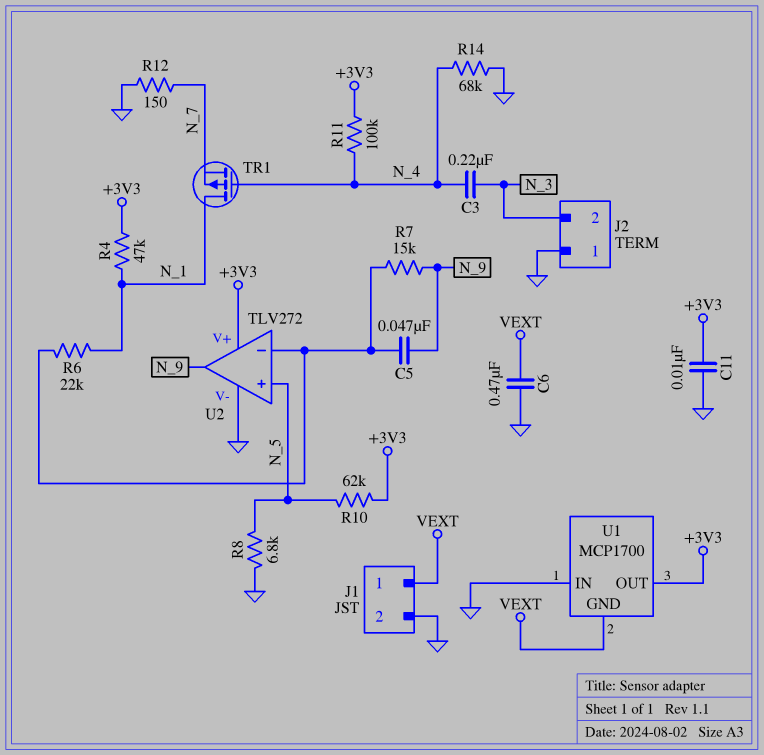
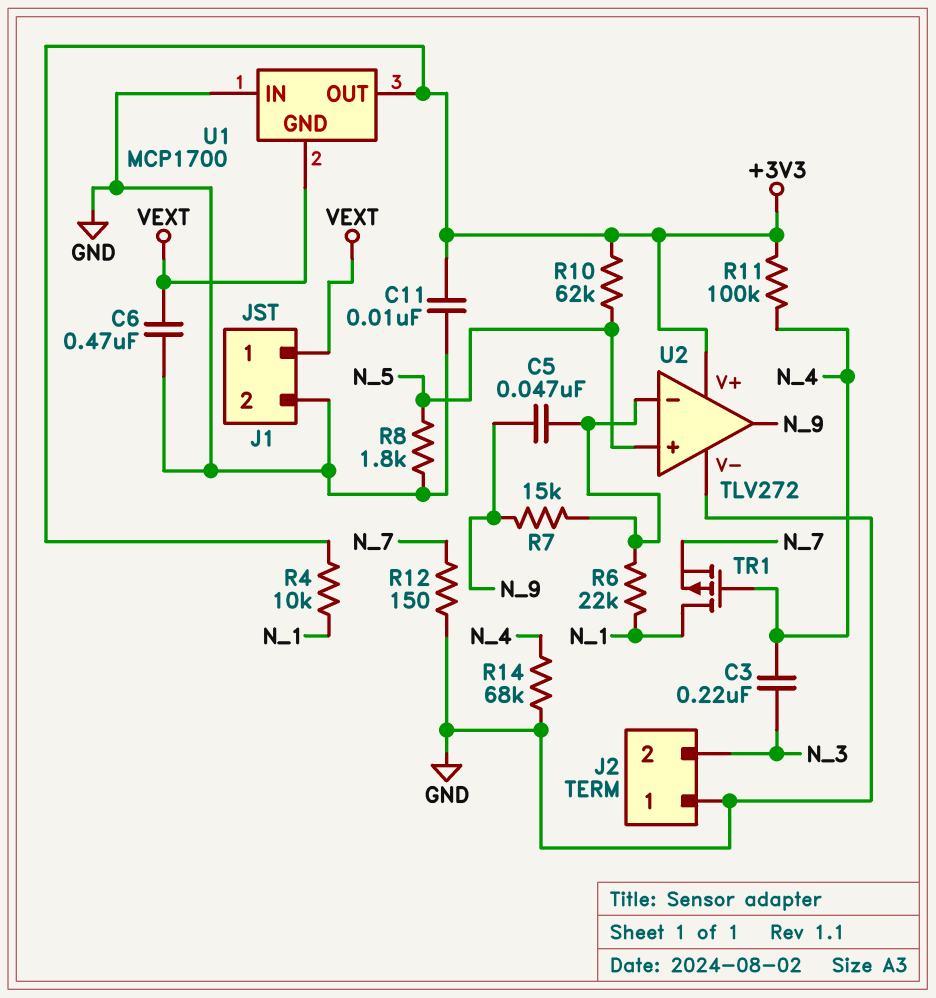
R4: 47k (+3V3, N_1) -> 10k (+3V3, N_1)
R8: 6.8k (GND, N_5) -> 1.8k (GND, N_5)

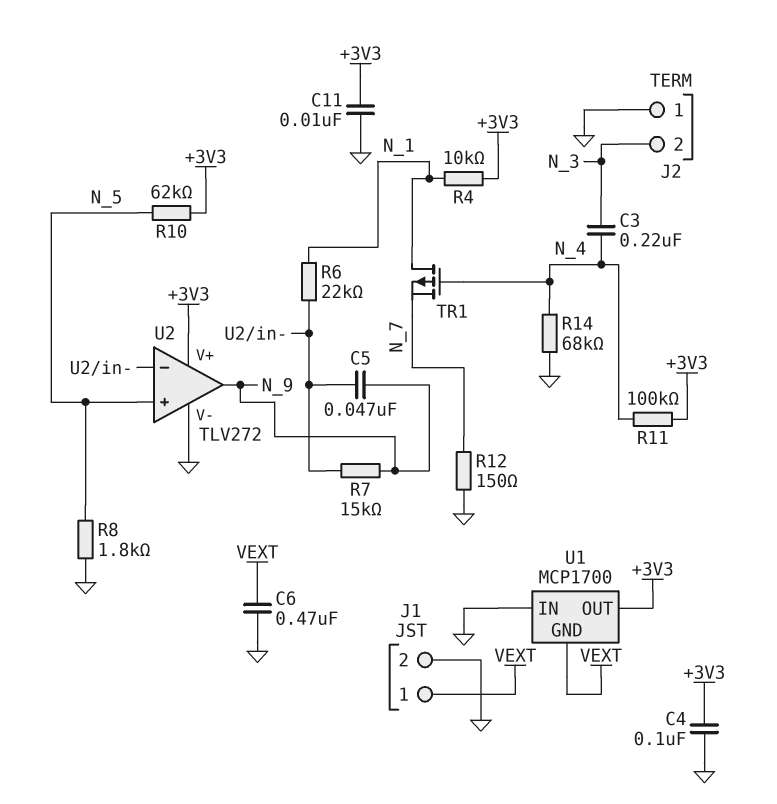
C4: none -> 100nF (+3V3, GND)

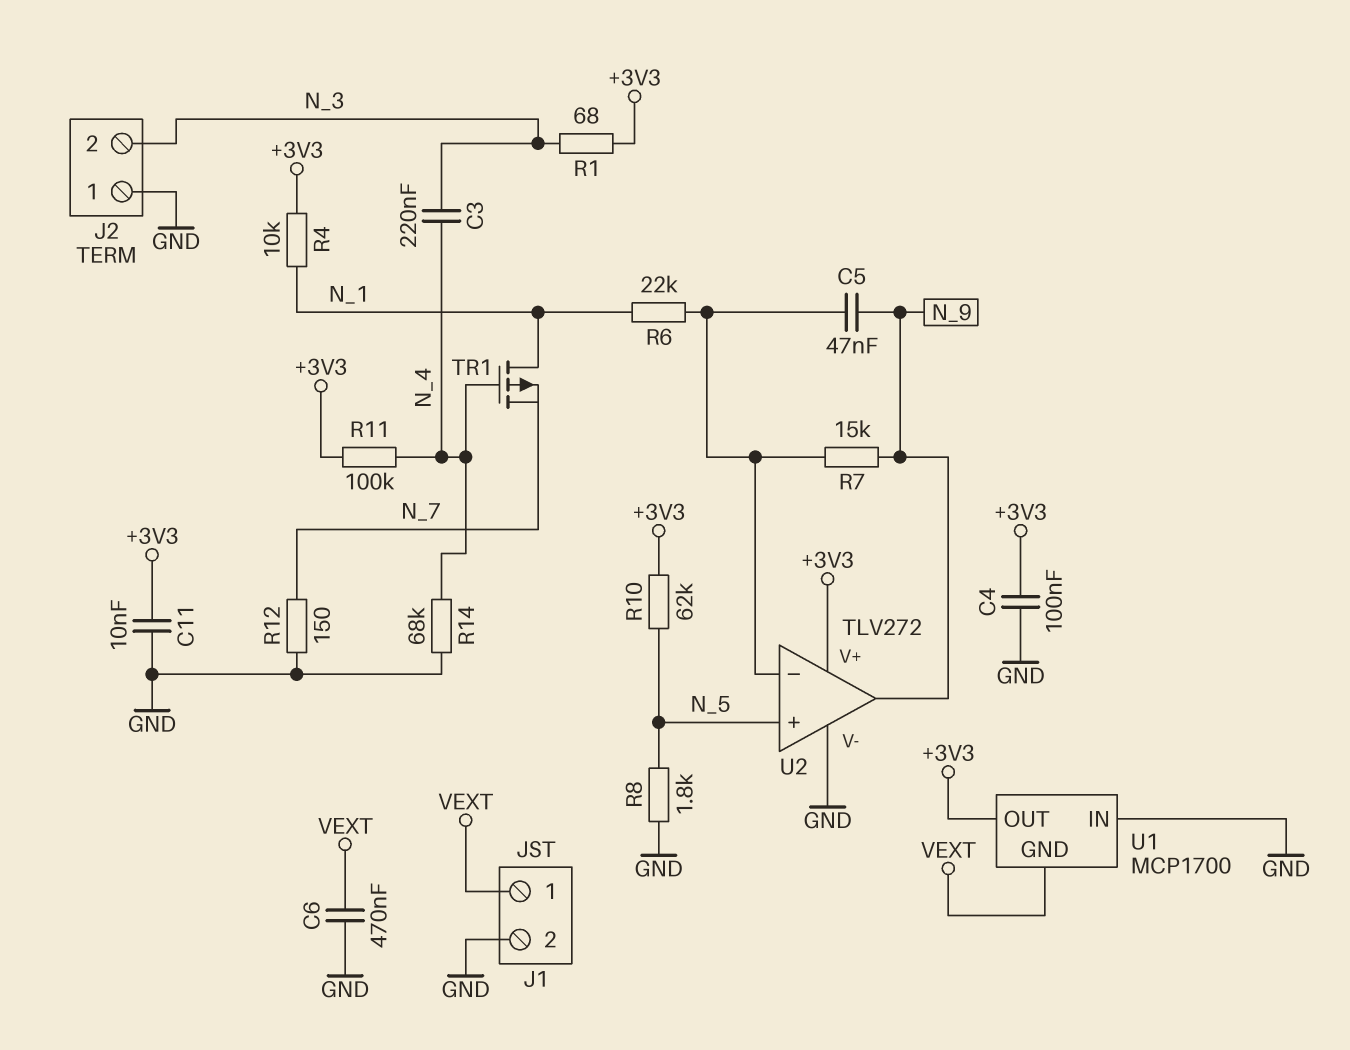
R1: none -> 68 (+3V3, N_3)

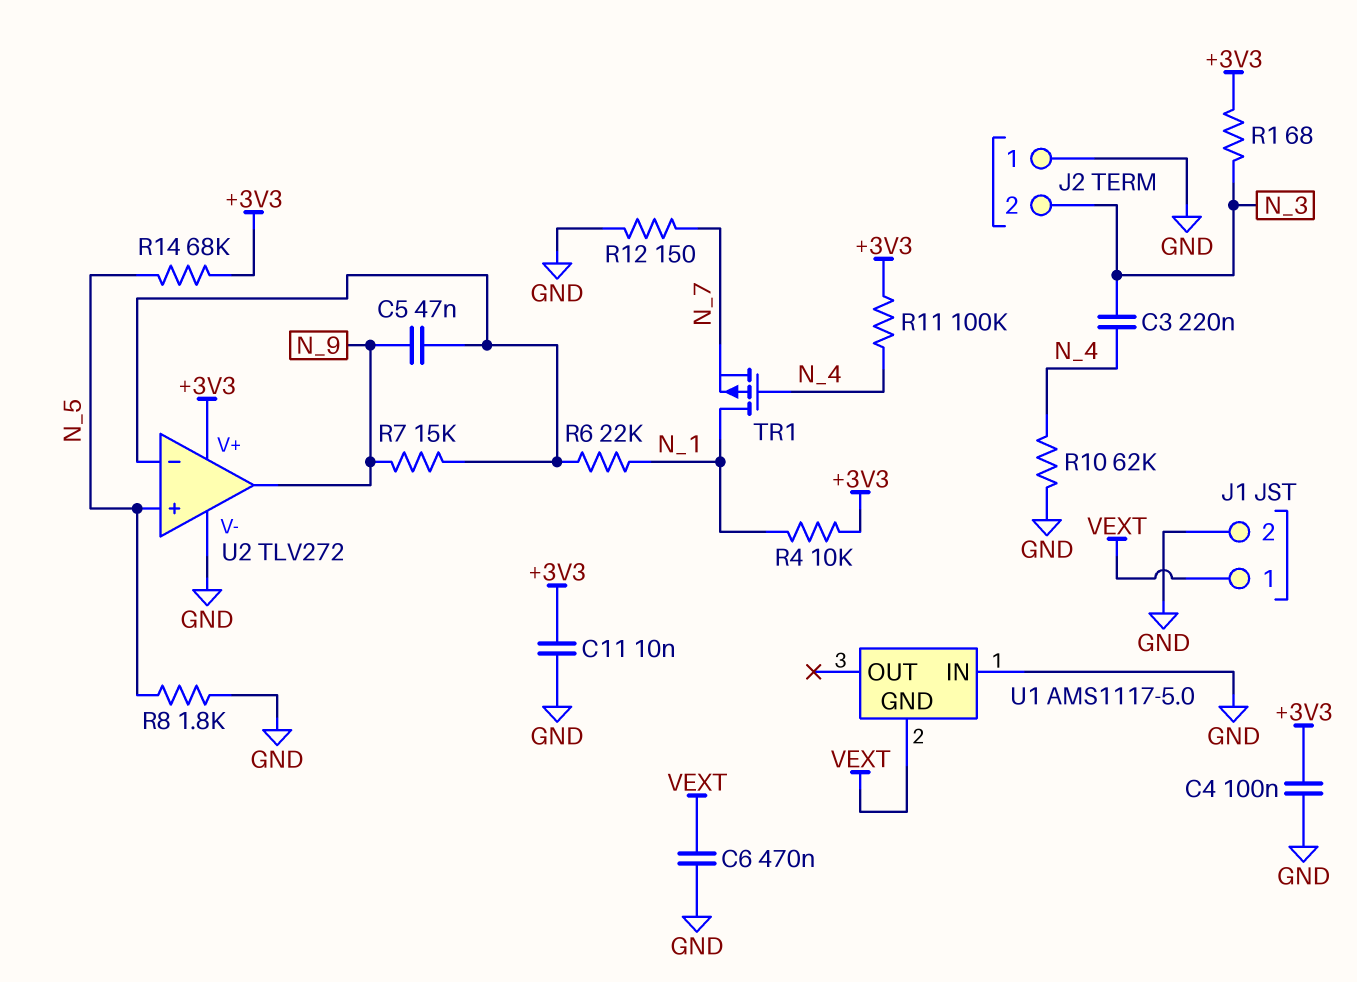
R10: 62k (+3V3, N_5) -> 62k (GND, N_4)
R14: 68k (GND, N_4) -> 68k (+3V3, N_5)
U1: MCP1700 -> AMS1117-5.0
U1 pin OUT: +3V3 -> none

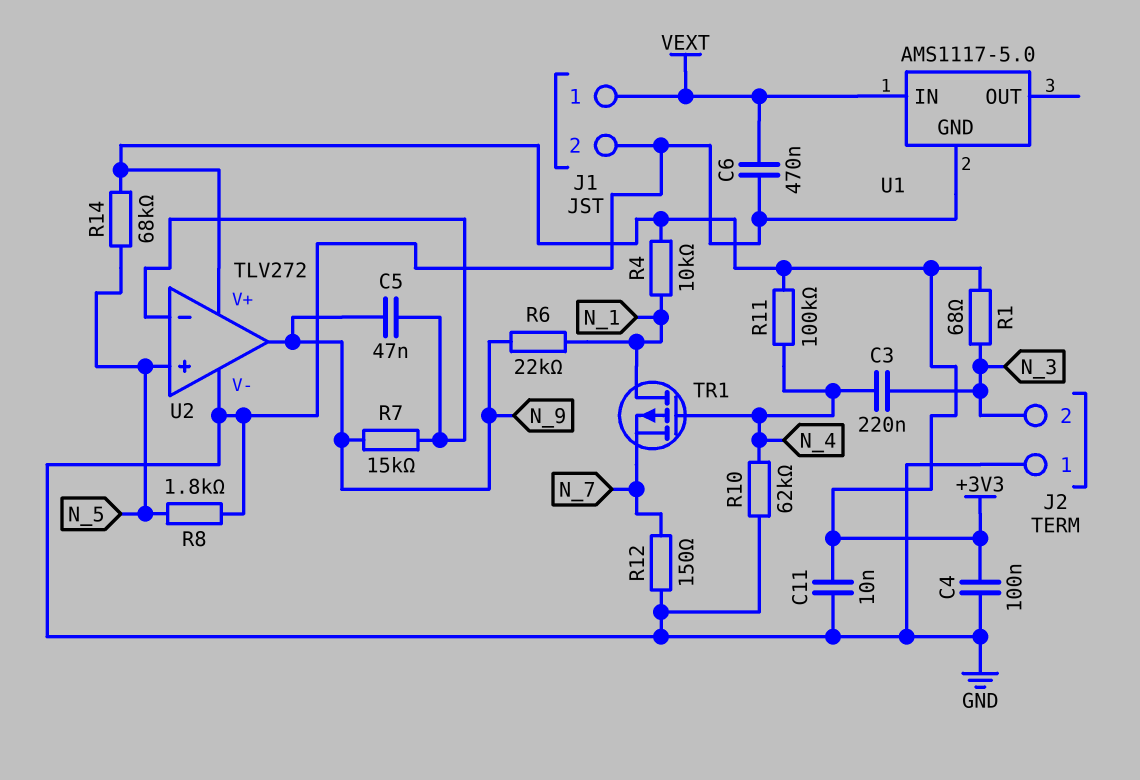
R6: 22k (N_1, U2/in-) -> 22k (N_1, N_9)
U1 pin GND: VEXT -> GND
U1 pin IN: GND -> VEXT

